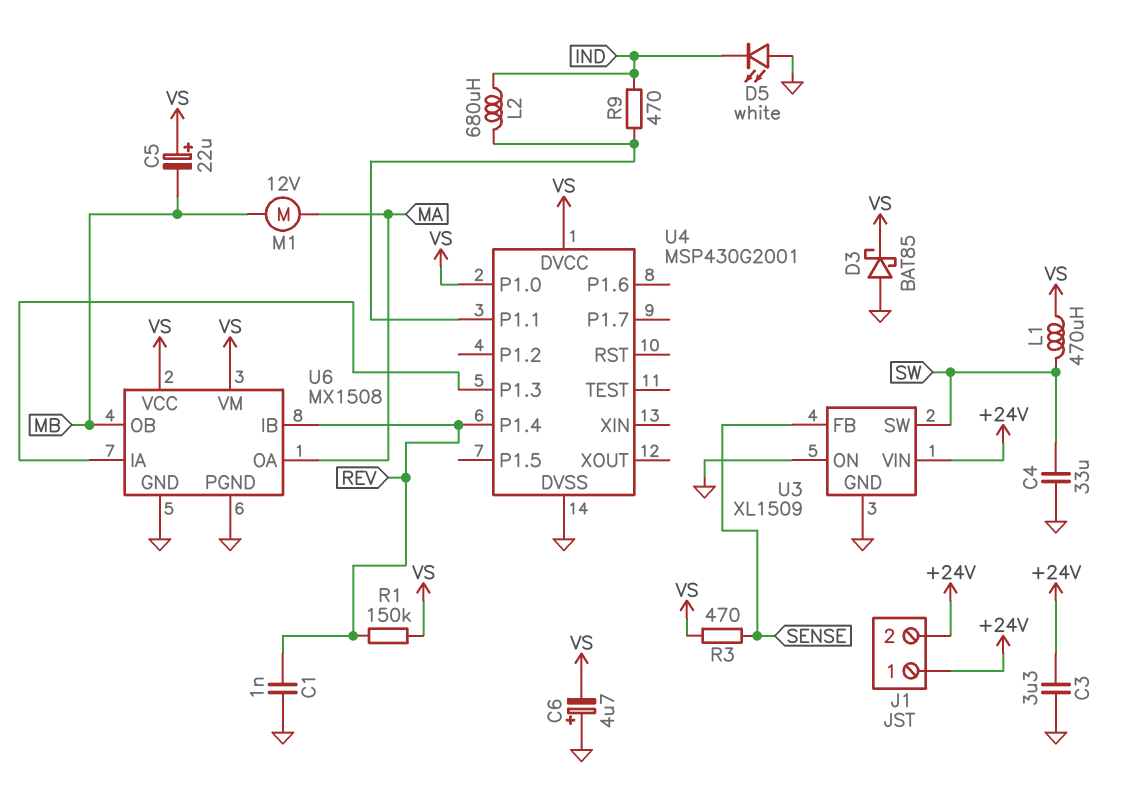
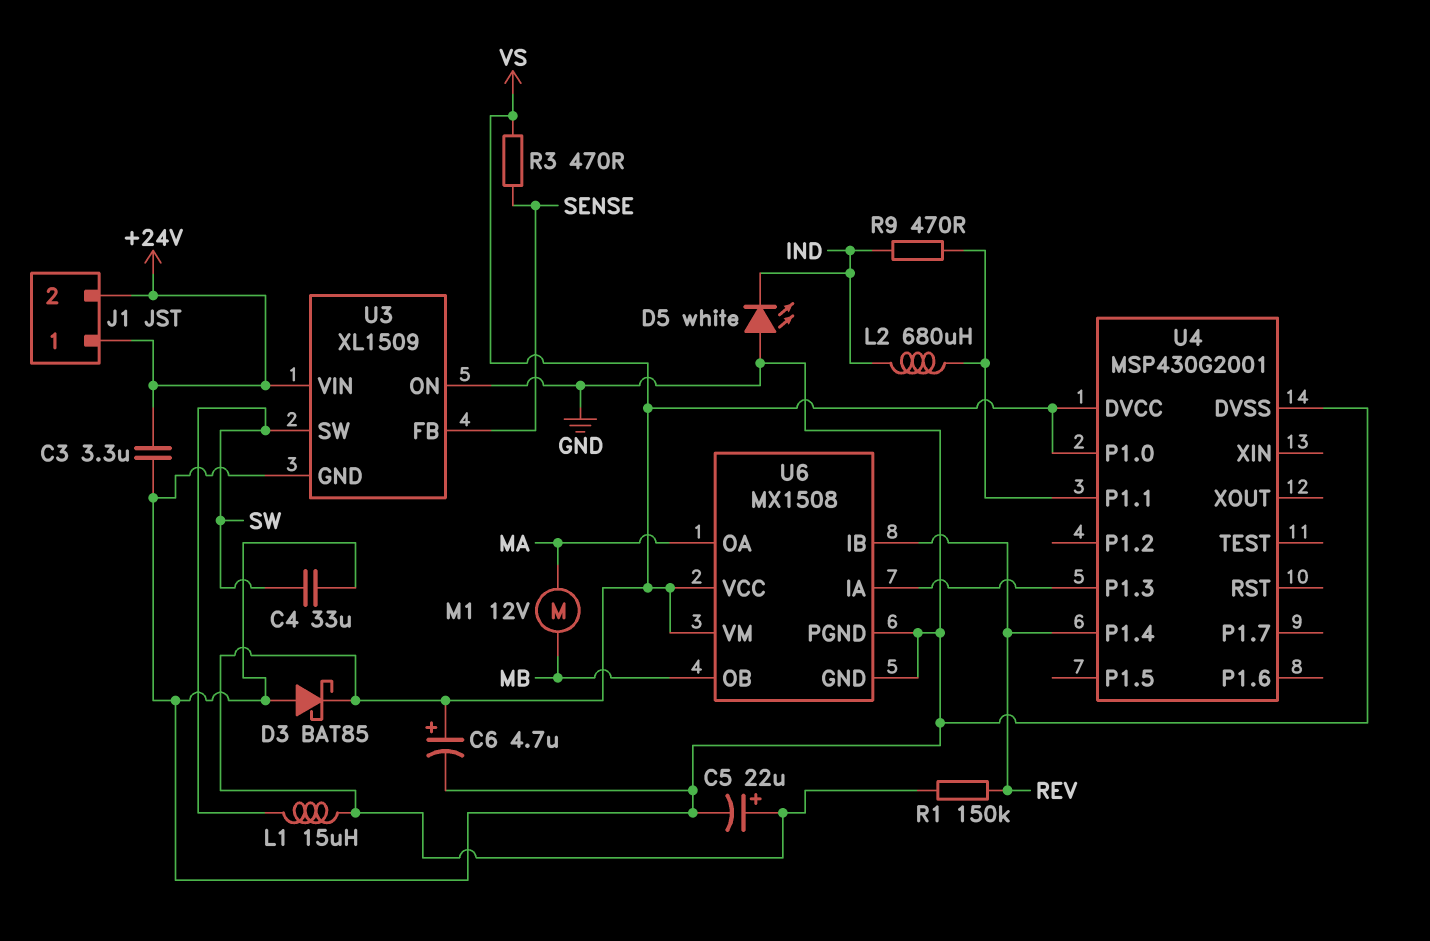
C1: 1nF (GND, REV) -> none
C5: 22uF (plus VS, minus MB) -> 22uF (plus VS, minus GND)
C6: 4.7uF (plus GND, minus VS) -> 4.7uF (plus VS, minus GND)
L1: 470uH (SW, VS) -> 15uH (SW, VS)

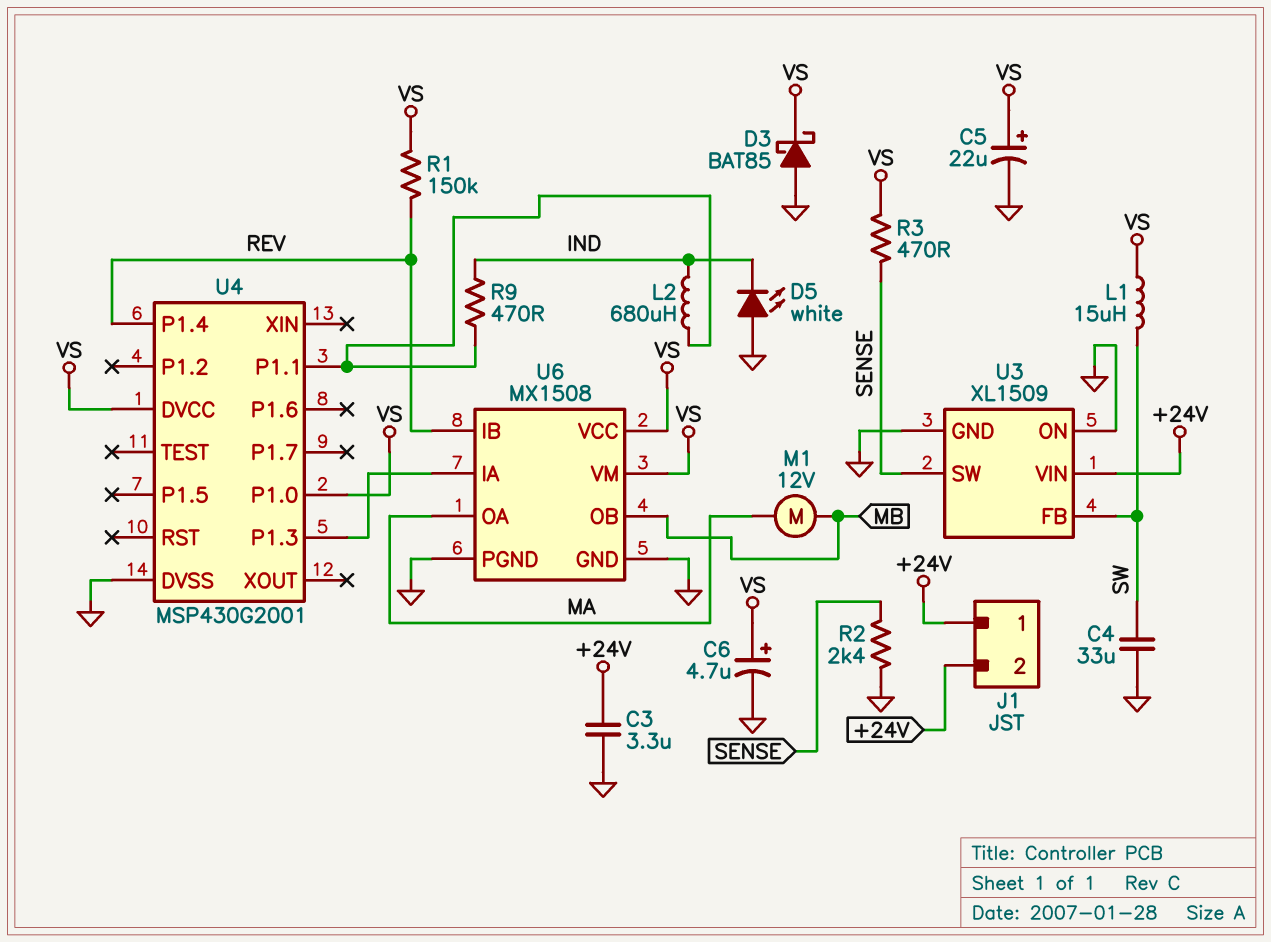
R2: none -> 2.4k (GND, SENSE)
U3 pin FB: SENSE -> SW
U3 pin SW: SW -> SENSE

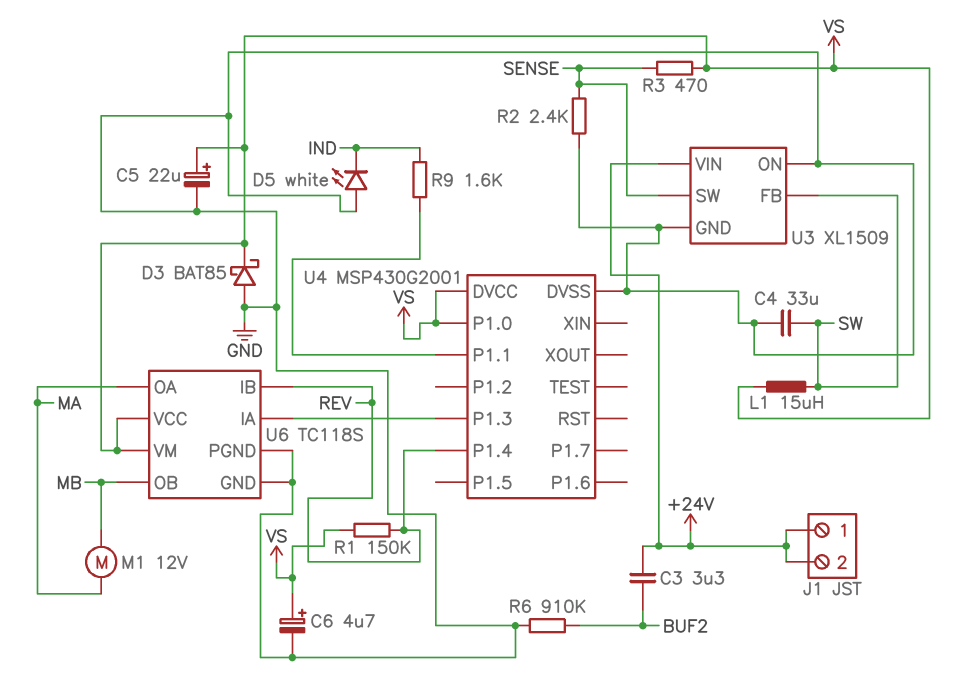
C3: 3.3uF (+24V, GND) -> 3.3uF (+24V, BUF2)
L2: 680uH (IND, U4/P1.1) -> none
R6: none -> 910k (BUF2, GND)
R9: 470 (IND, U4/P1.1) -> 1.6k (IND, U4/P1.1)
U6: MX1508 -> TC118S

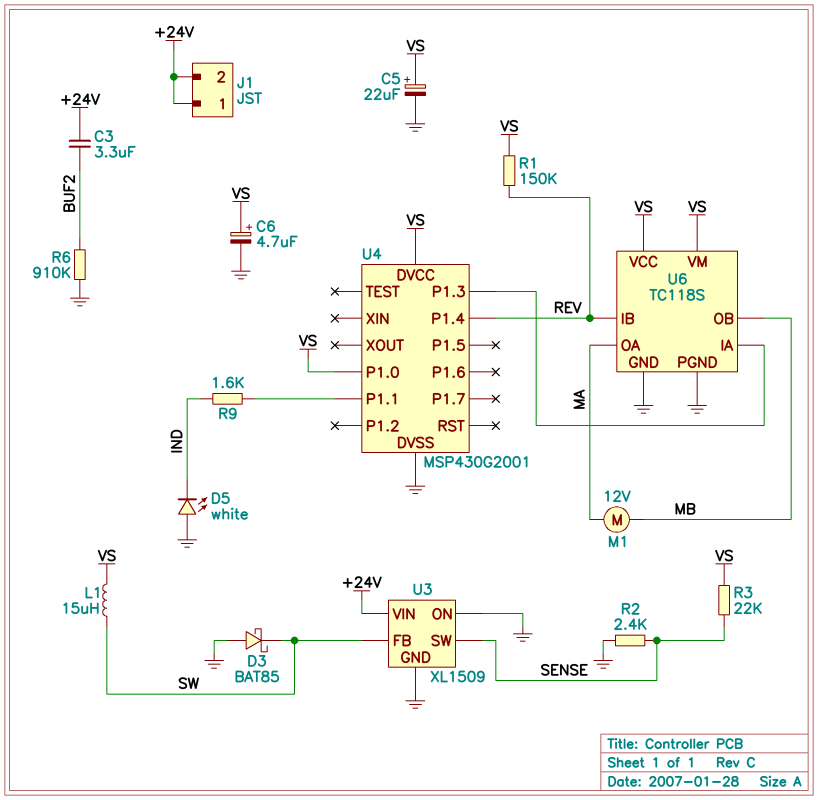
C4: 33uF (GND, SW) -> none
D3: schottky BAT85 (A GND, K VS) -> schottky BAT85 (A GND, K SW)
R3: 470 (SENSE, VS) -> 22k (SENSE, VS)

